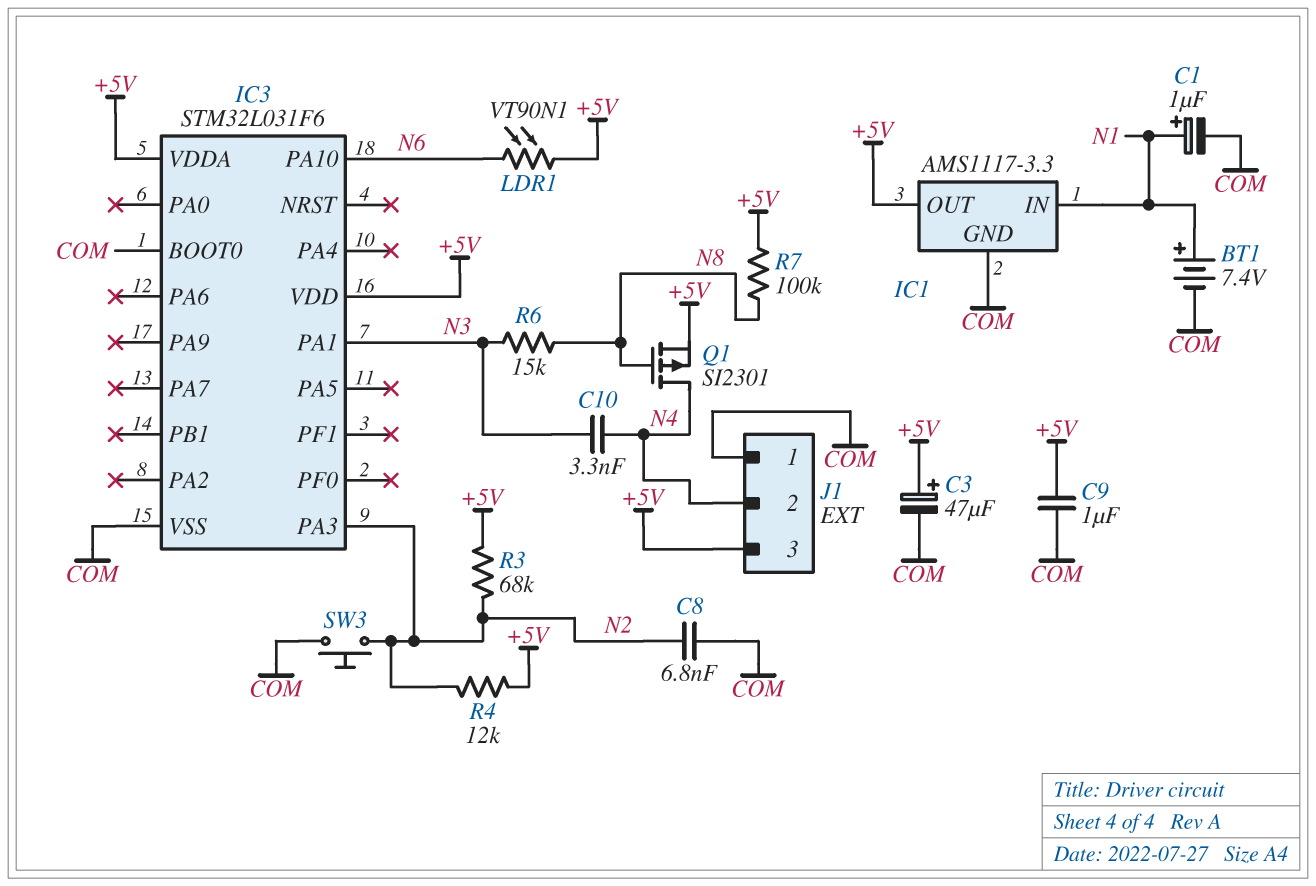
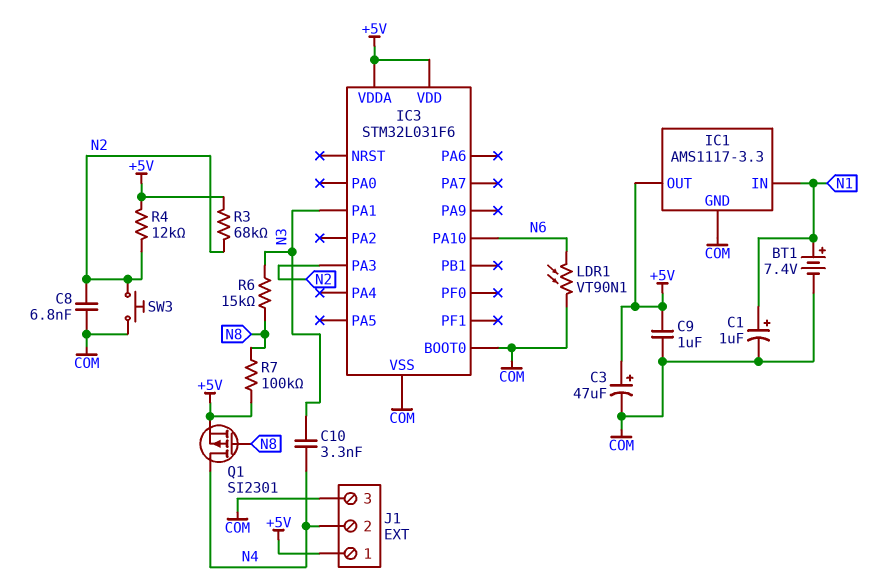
J1 pin 1: COM -> +5V
J1 pin 3: +5V -> COM
LDR1: VT90N1 (+5V, N6) -> VT90N1 (COM, N6)

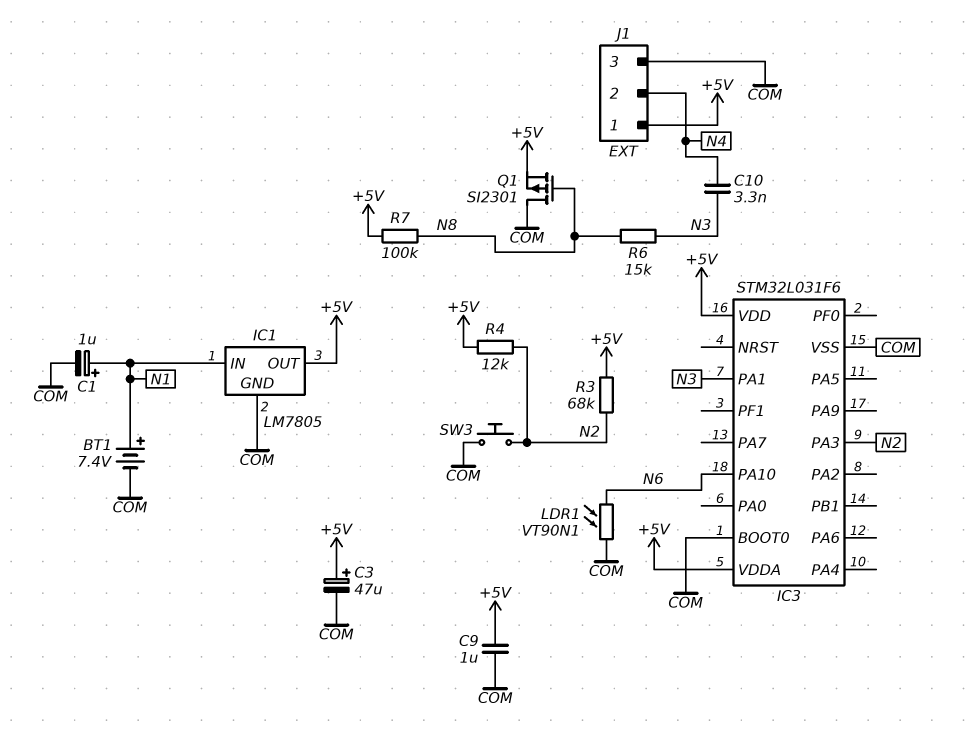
C8: 6.8nF (COM, N2) -> none
IC1: AMS1117-3.3 -> LM7805
Q1: PMOS SI2301 (G N8, D N4, S +5V) -> PMOS SI2301 (G N8, D COM, S +5V)

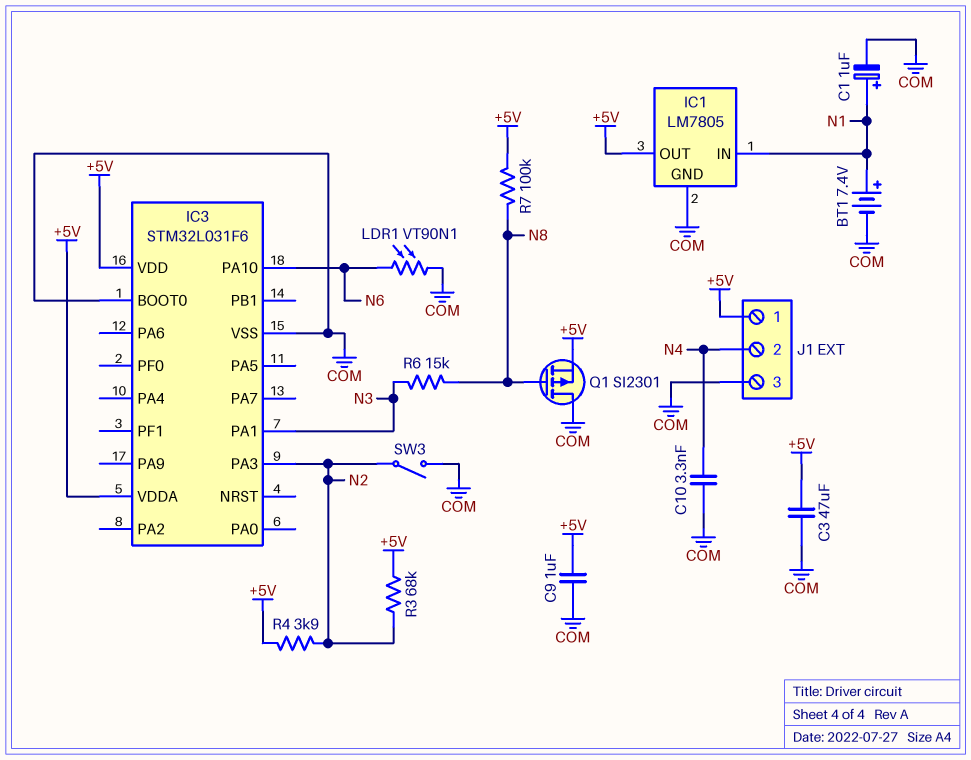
C3: 47uF (plus +5V, minus COM) -> 47uF (+5V, COM)
C10: 3.3nF (N3, N4) -> 3.3nF (COM, N4)
R4: 12k (+5V, N2) -> 3.9k (+5V, N2)
SW3: button (COM, N2) -> switch (COM, N2)

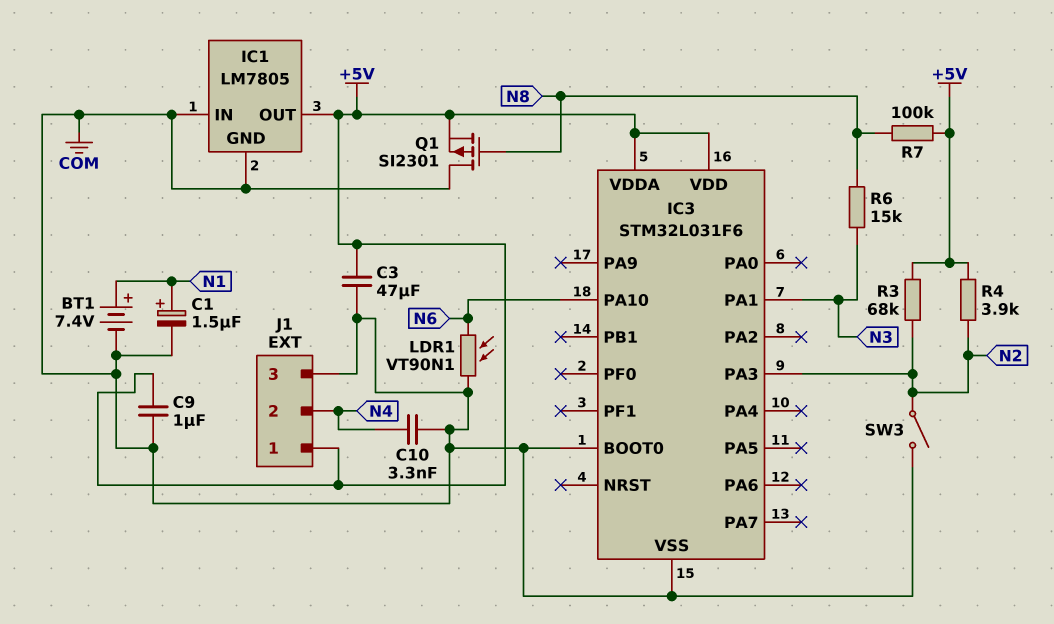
C1: 1uF (plus N1, minus COM) -> 1.5uF (plus N1, minus COM)
IC1 pin IN: N1 -> COM

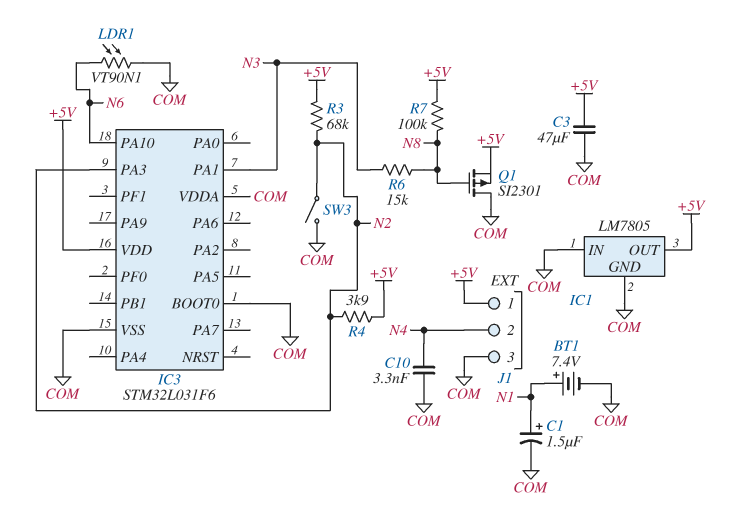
C9: 1uF (+5V, COM) -> none
IC3 pin VDDA: +5V -> COM

